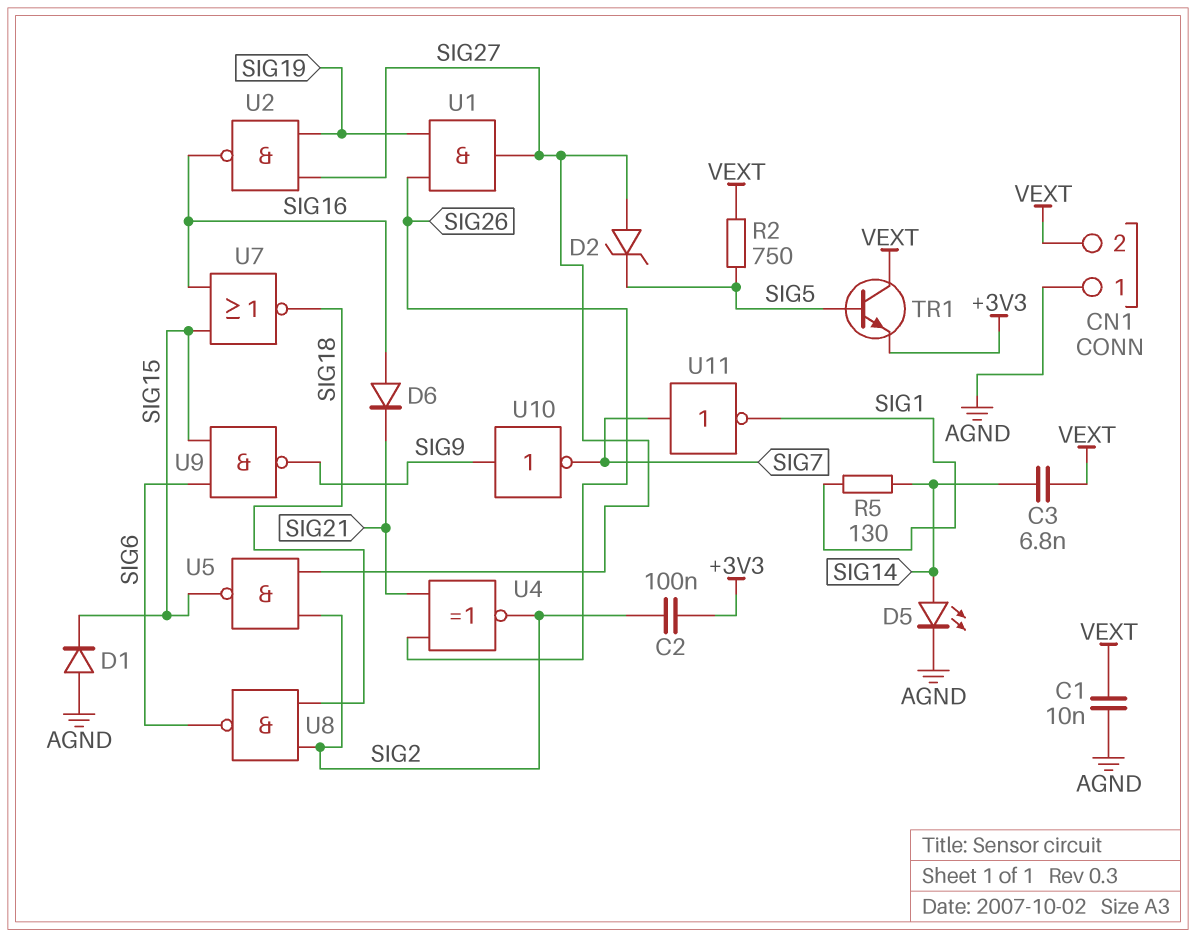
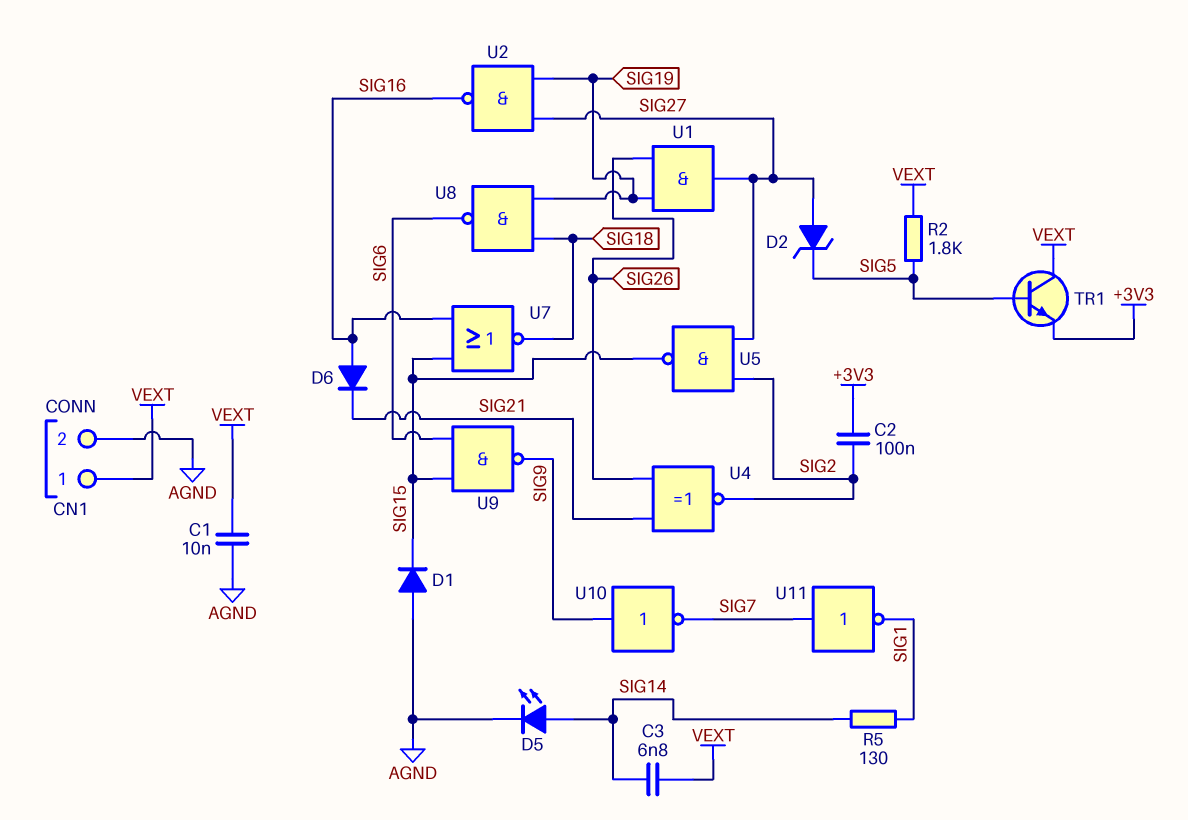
CN1 pin 1: AGND -> VEXT
CN1 pin 2: VEXT -> AGND
R2: 750 (SIG5, VEXT) -> 1.8k (SIG5, VEXT)
U8: NAND (in SIG2, in SIG18, out SIG6) -> NAND (in SIG18, in SIG19, out SIG6)

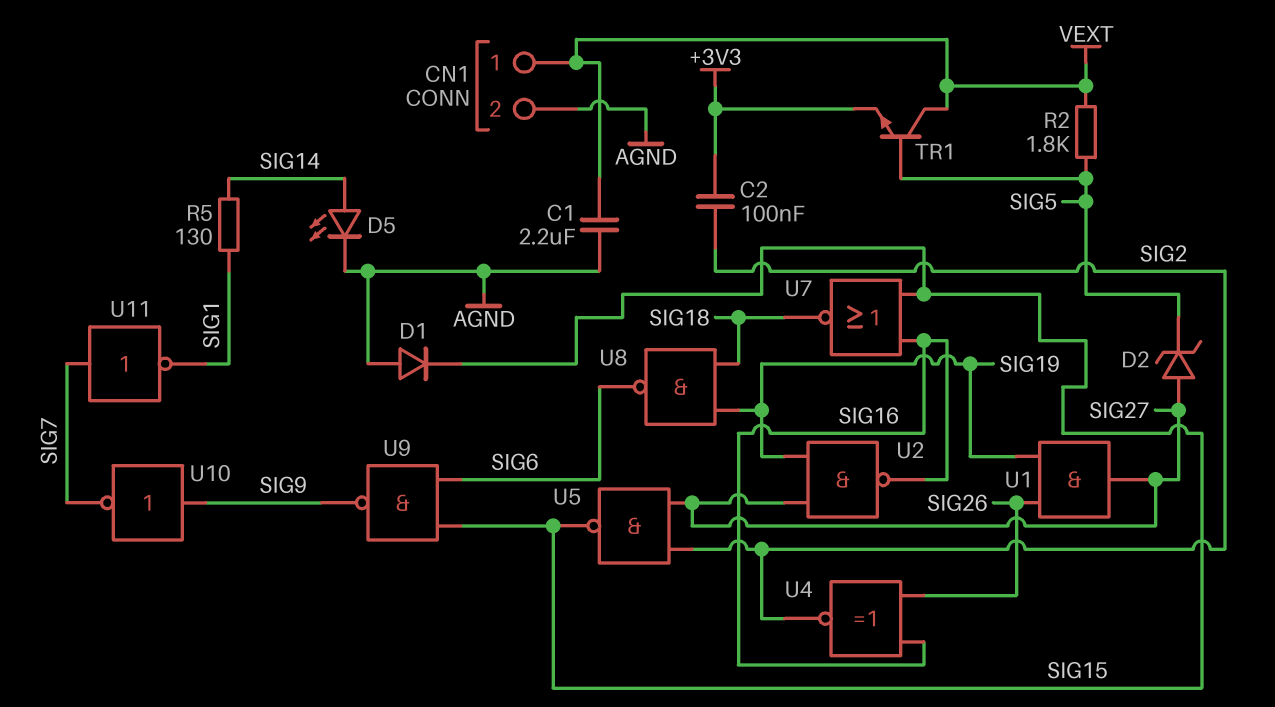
C1: 10nF (AGND, VEXT) -> 2.2uF (AGND, VEXT)
C3: 6.8nF (SIG14, VEXT) -> none
D6: diode (A SIG16, K SIG21) -> none
U4: XNOR (in SIG21, in SIG26, out SIG2) -> XNOR (in SIG16, in SIG26, out SIG2)

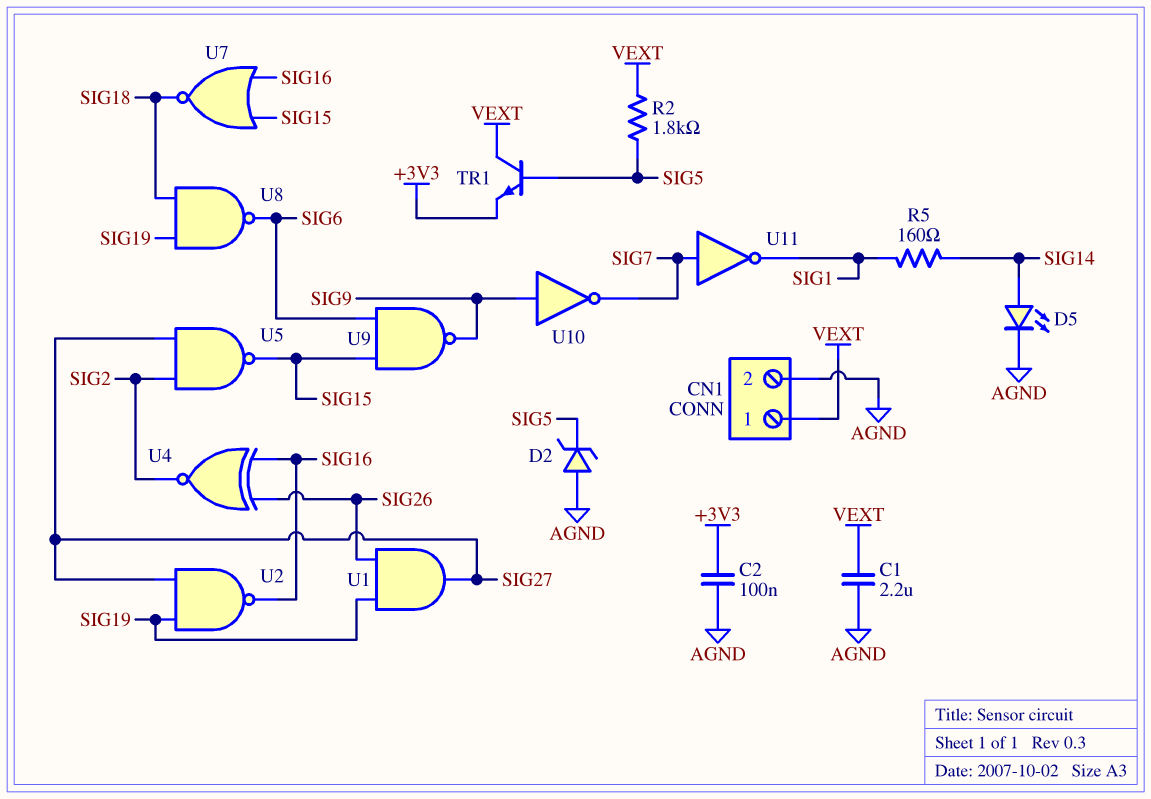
C2: 100nF (+3V3, SIG2) -> 100nF (+3V3, AGND)
D1: diode (A AGND, K SIG15) -> none
D2: zener (A SIG27, K SIG5) -> zener (A AGND, K SIG5)
R5: 130 (SIG1, SIG14) -> 160 (SIG1, SIG14)

